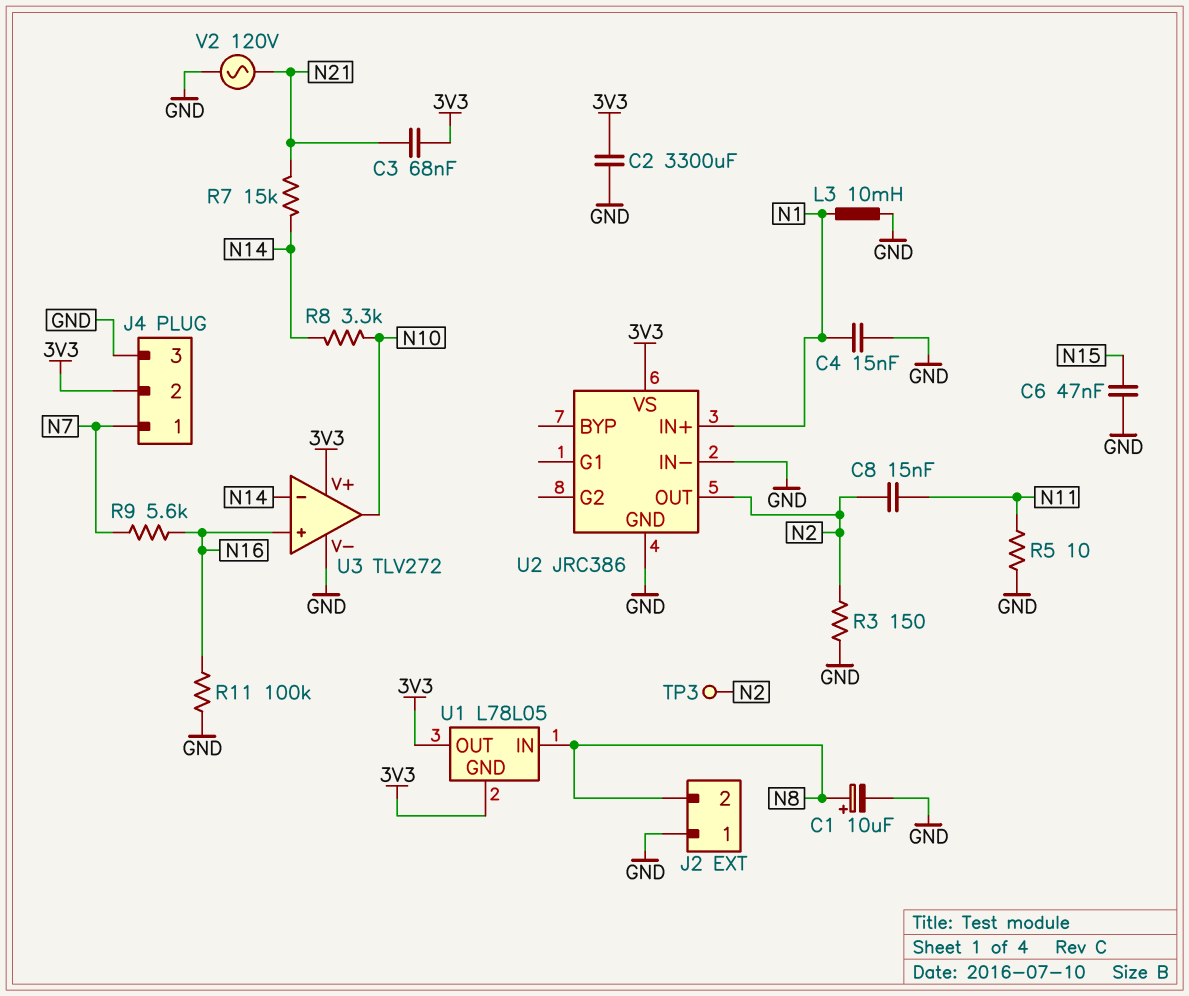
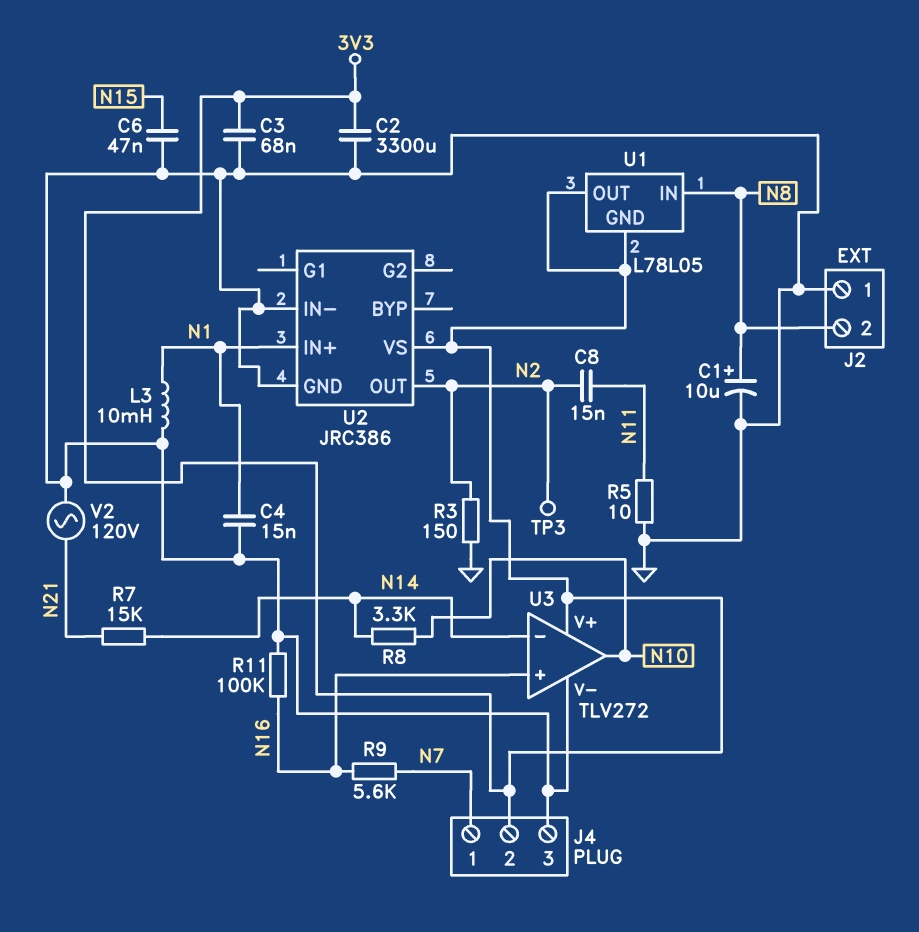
C3: 68nF (3V3, N21) -> 68nF (3V3, GND)

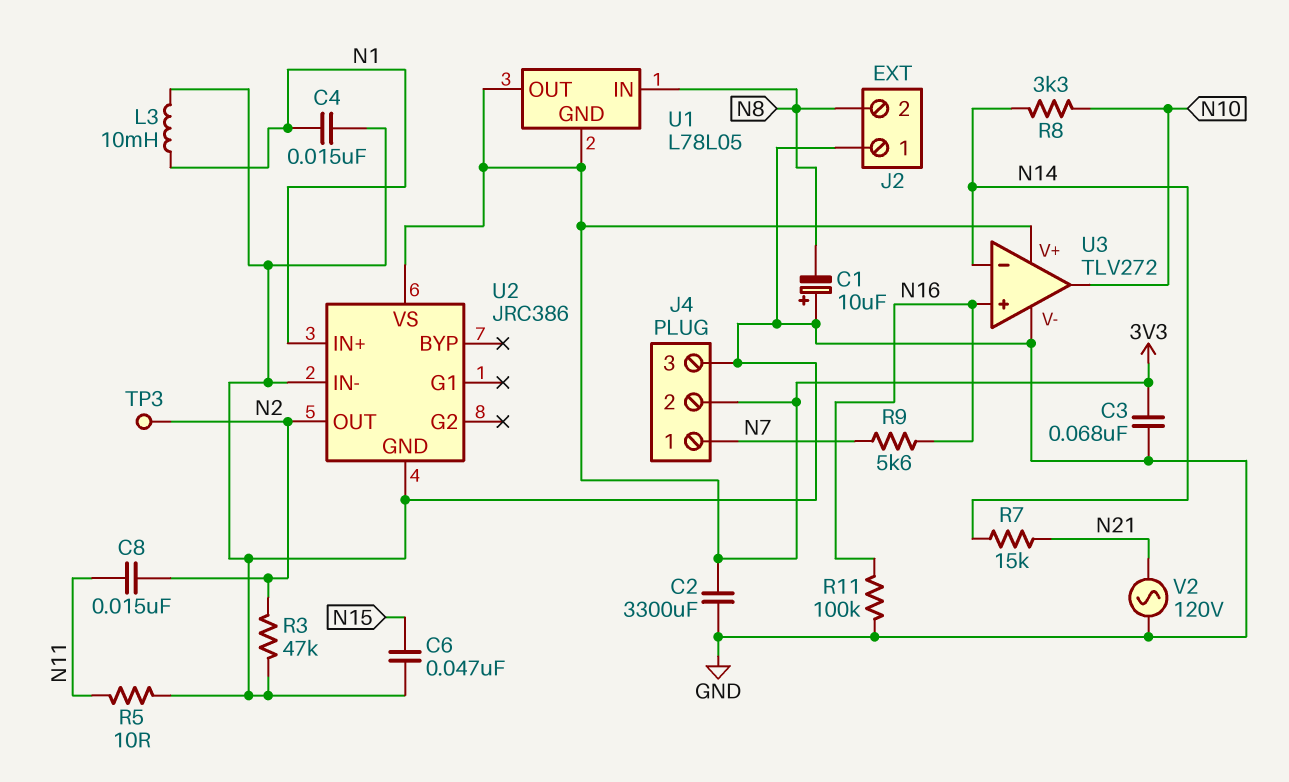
C1: 10uF (plus N8, minus GND) -> 10uF (plus GND, minus N8)
R3: 150 (GND, N2) -> 47k (GND, N2)

